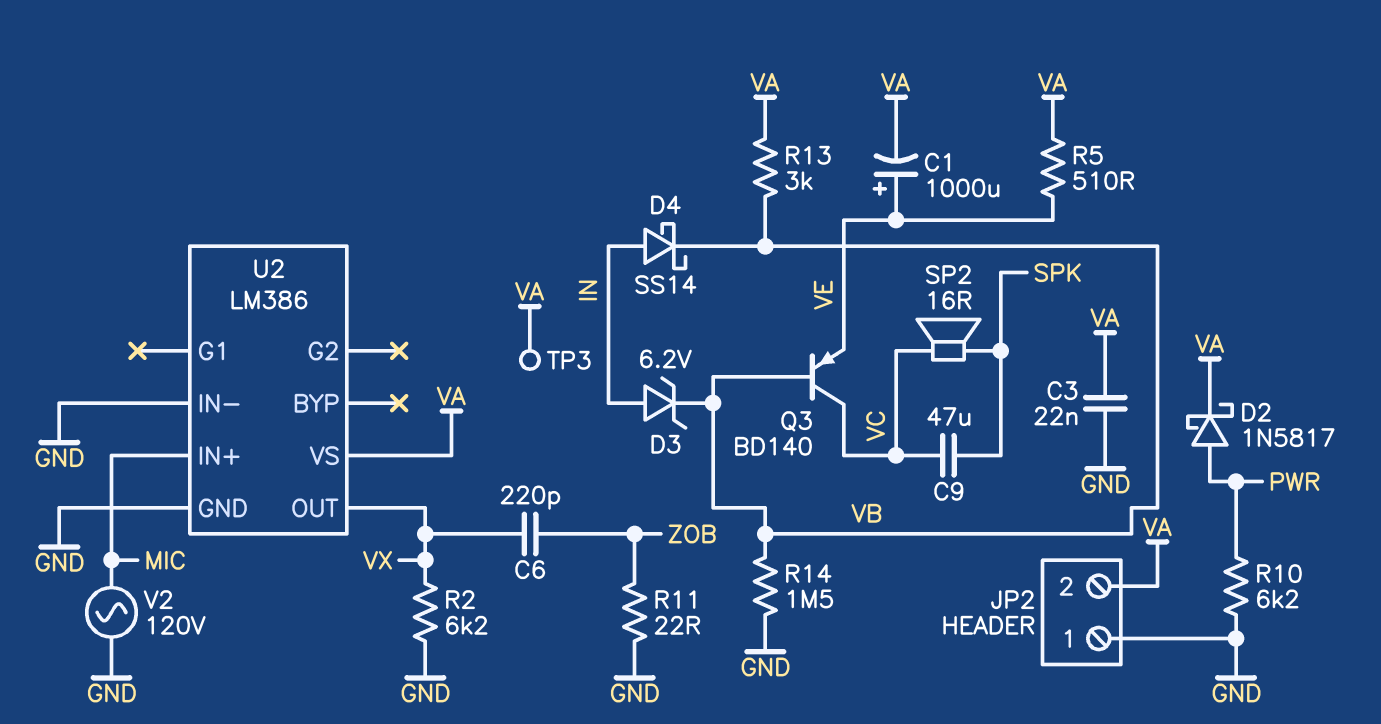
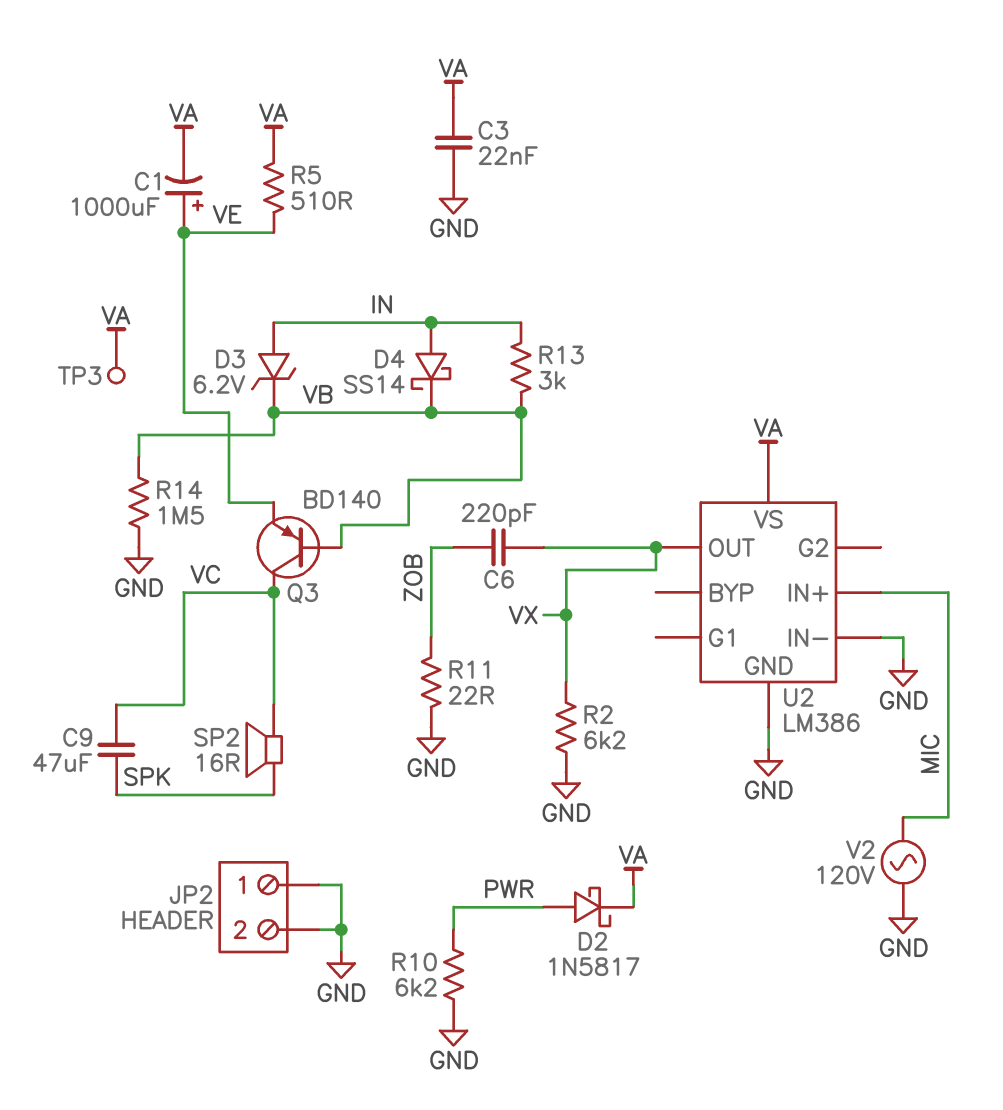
JP2 pin 2: VA -> GND
R13: 3k (VA, VB) -> 3k (IN, VB)

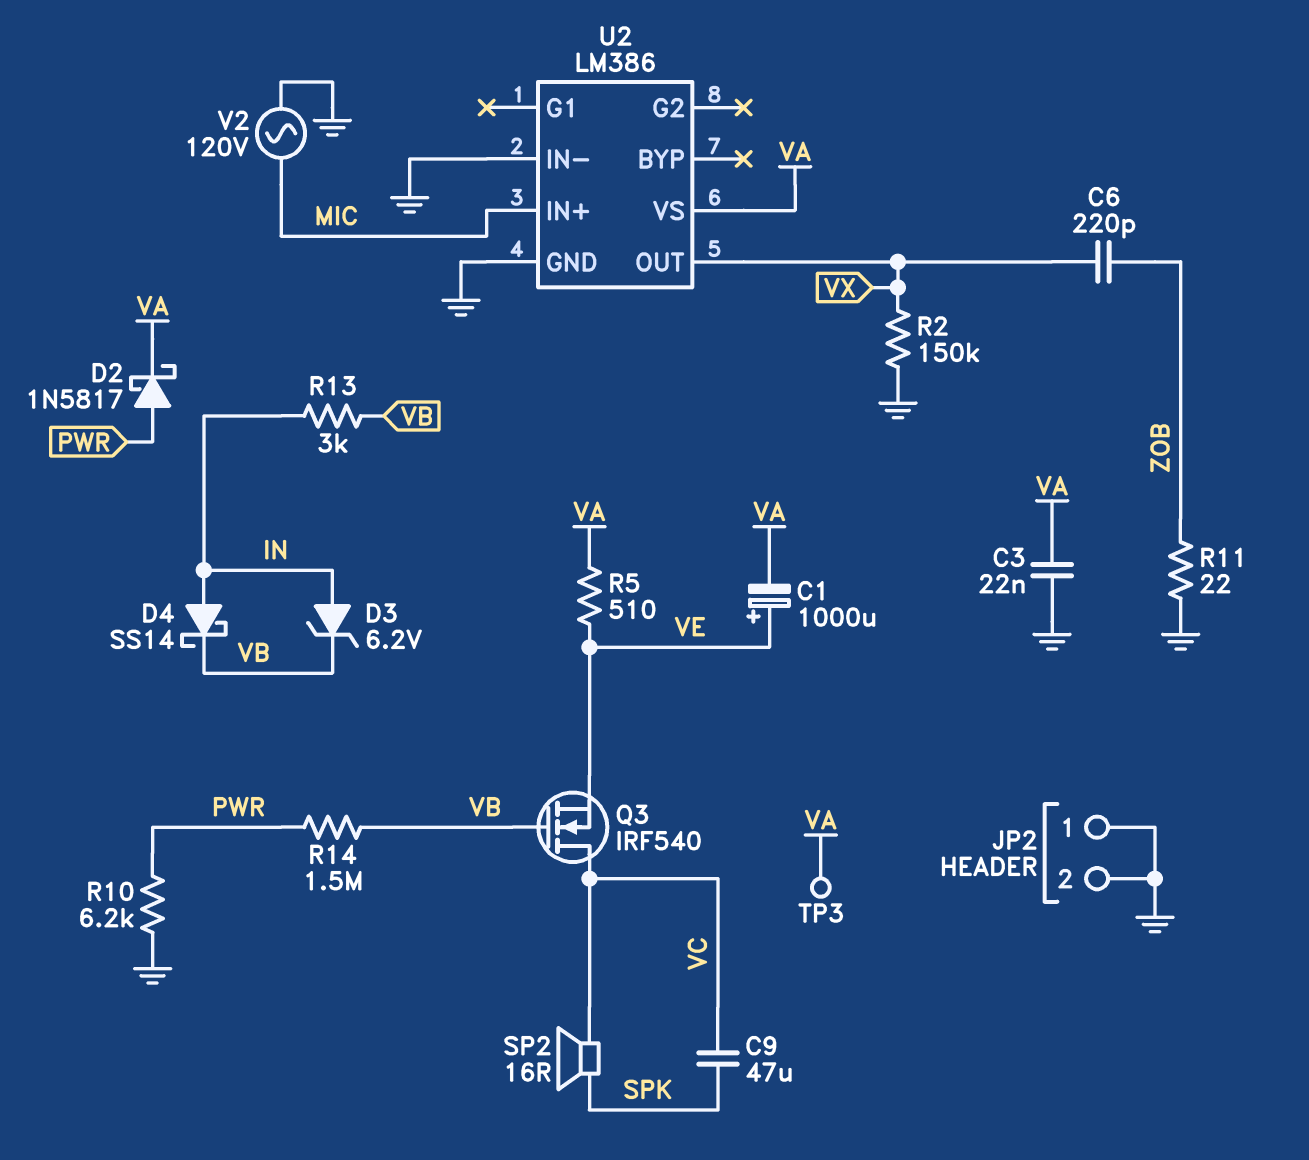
Q3: PNP BD140 (B VB, C VC, E VE) -> NMOS IRF540 (G VB, D VC, S VE)
R2: 6.2k (GND, VX) -> 150k (GND, VX)
R14: 1.5M (GND, VB) -> 1.5M (PWR, VB)

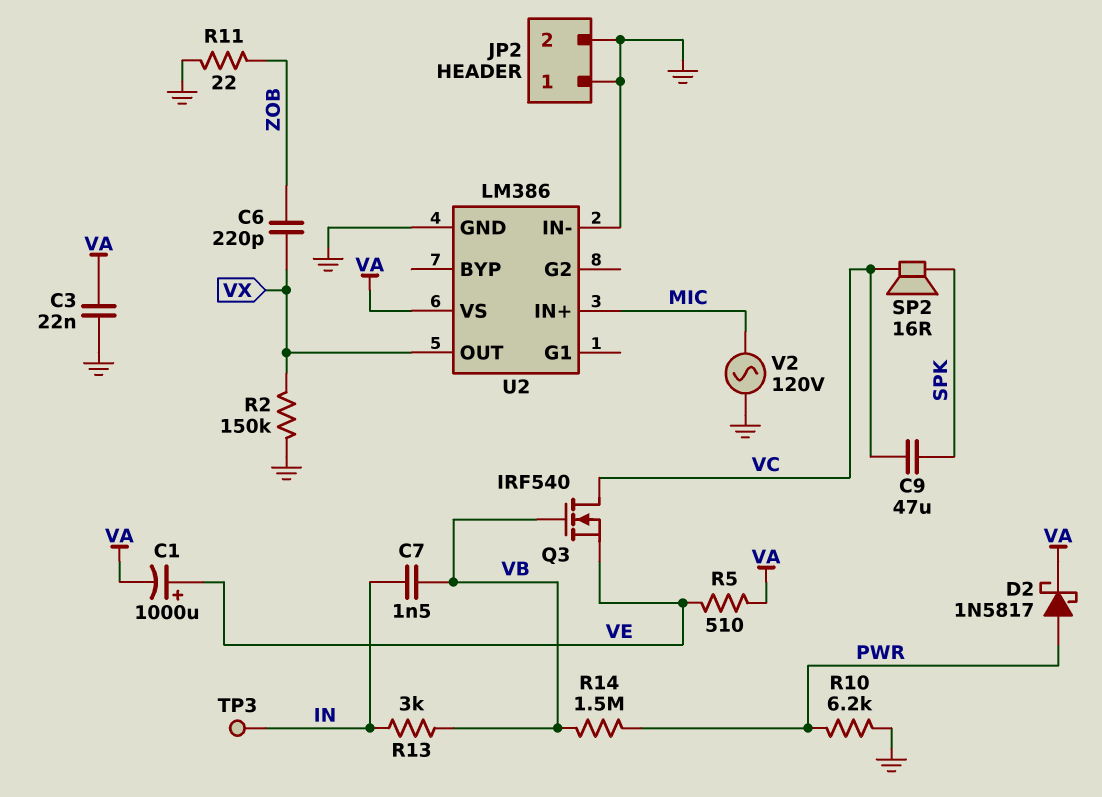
C7: none -> 1.5nF (IN, VB)
D3: zener 6.2V (A IN, K VB) -> none
D4: schottky SS14 (A IN, K VB) -> none
TP3: test point (VA) -> test point (IN)

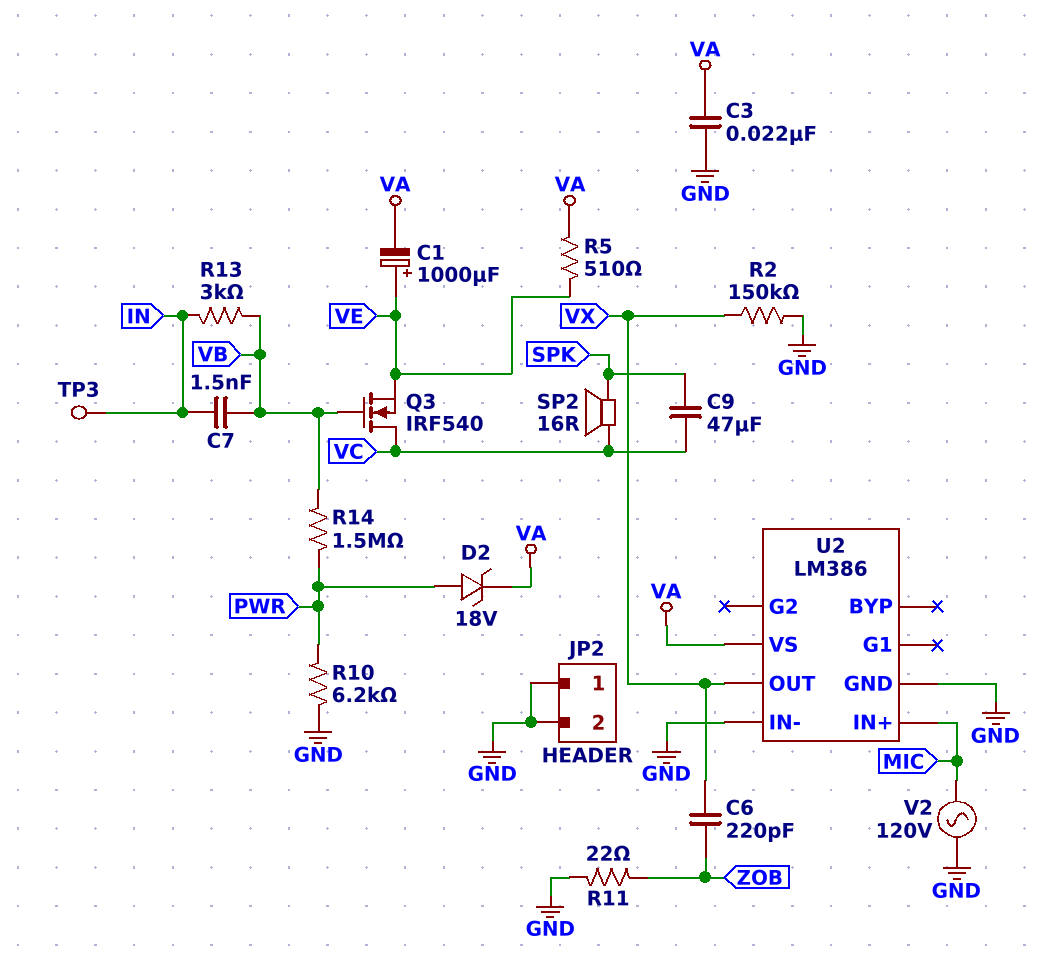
D2: schottky 1N5817 (A PWR, K VA) -> zener 18V (A PWR, K VA)

